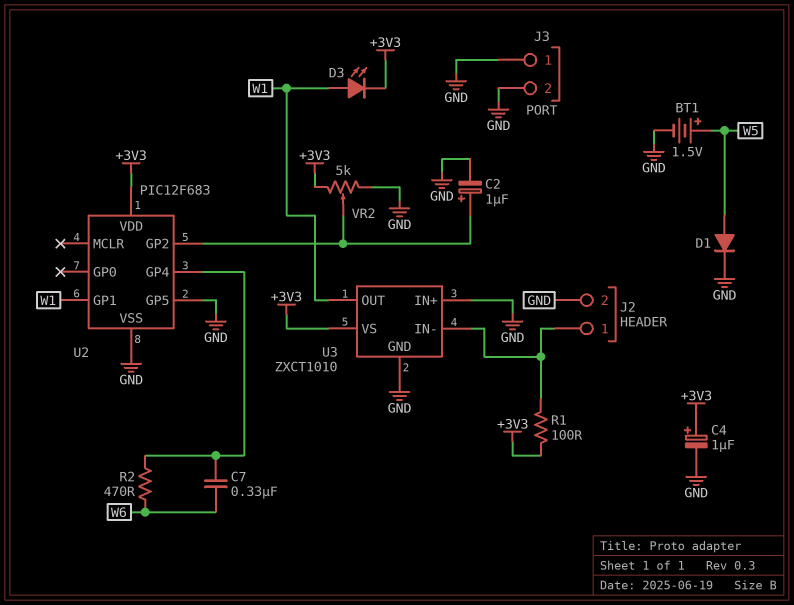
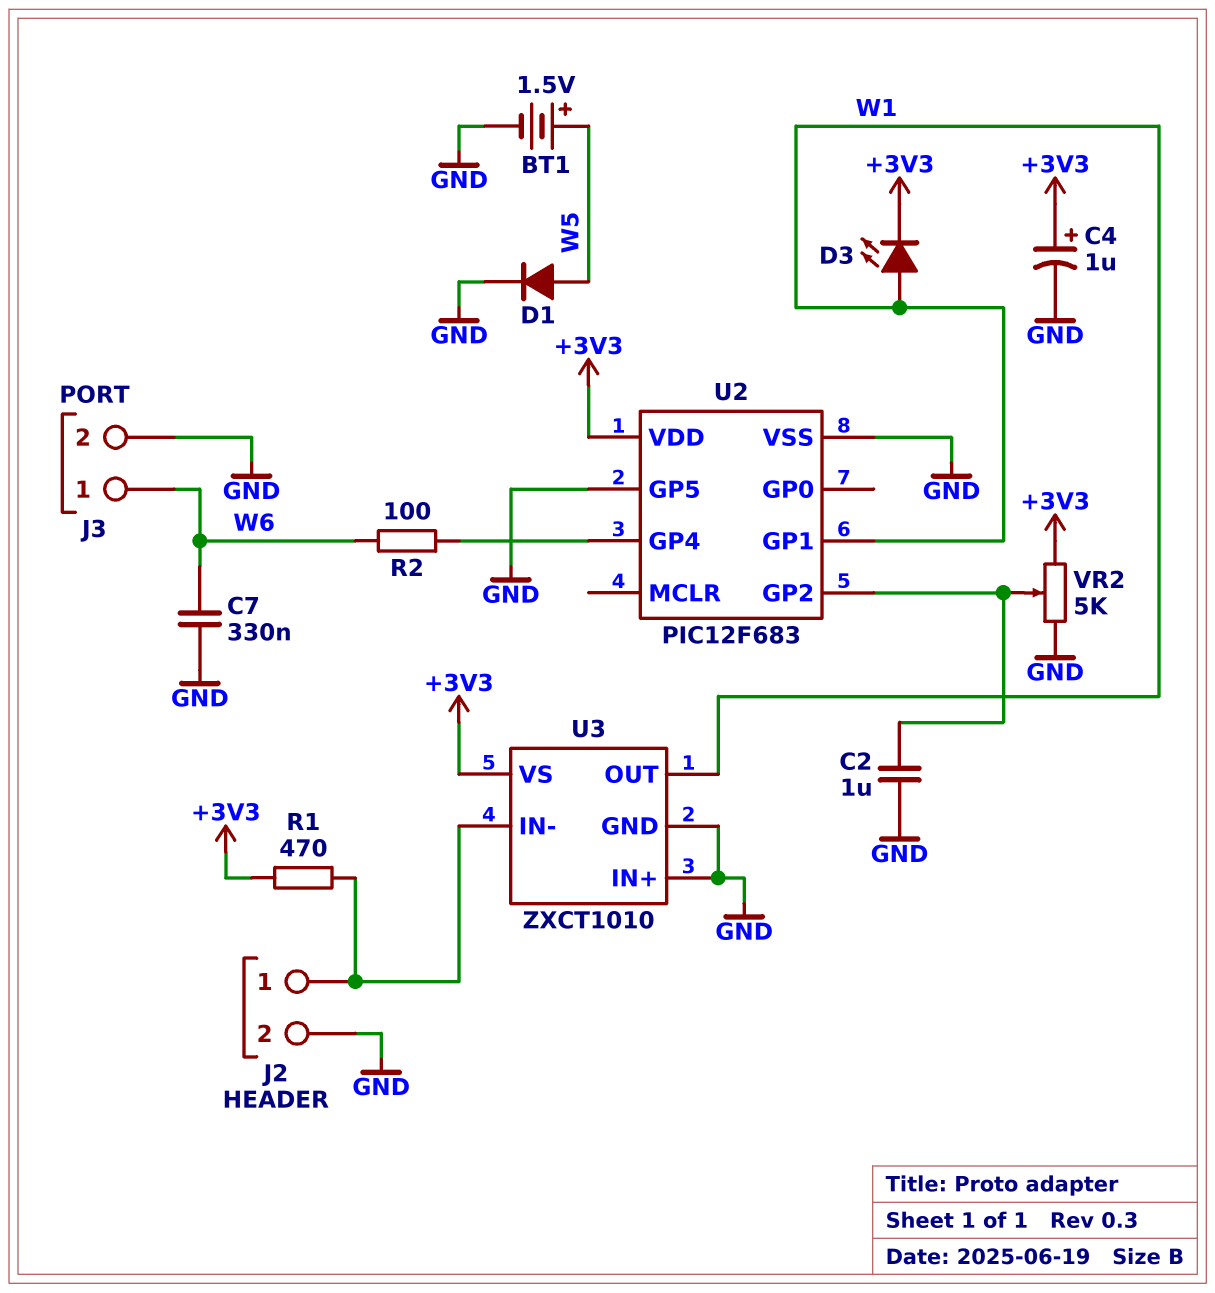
C2: 1uF (plus U2/GP2, minus GND) -> 1uF (GND, U2/GP2)
C7: 330nF (U2/GP4, W6) -> 330nF (GND, W6)
J3 pin 1: GND -> W6
R1: 100 (+3V3, J2/1) -> 470 (+3V3, J2/1)
R2: 470 (U2/GP4, W6) -> 100 (U2/GP4, W6)

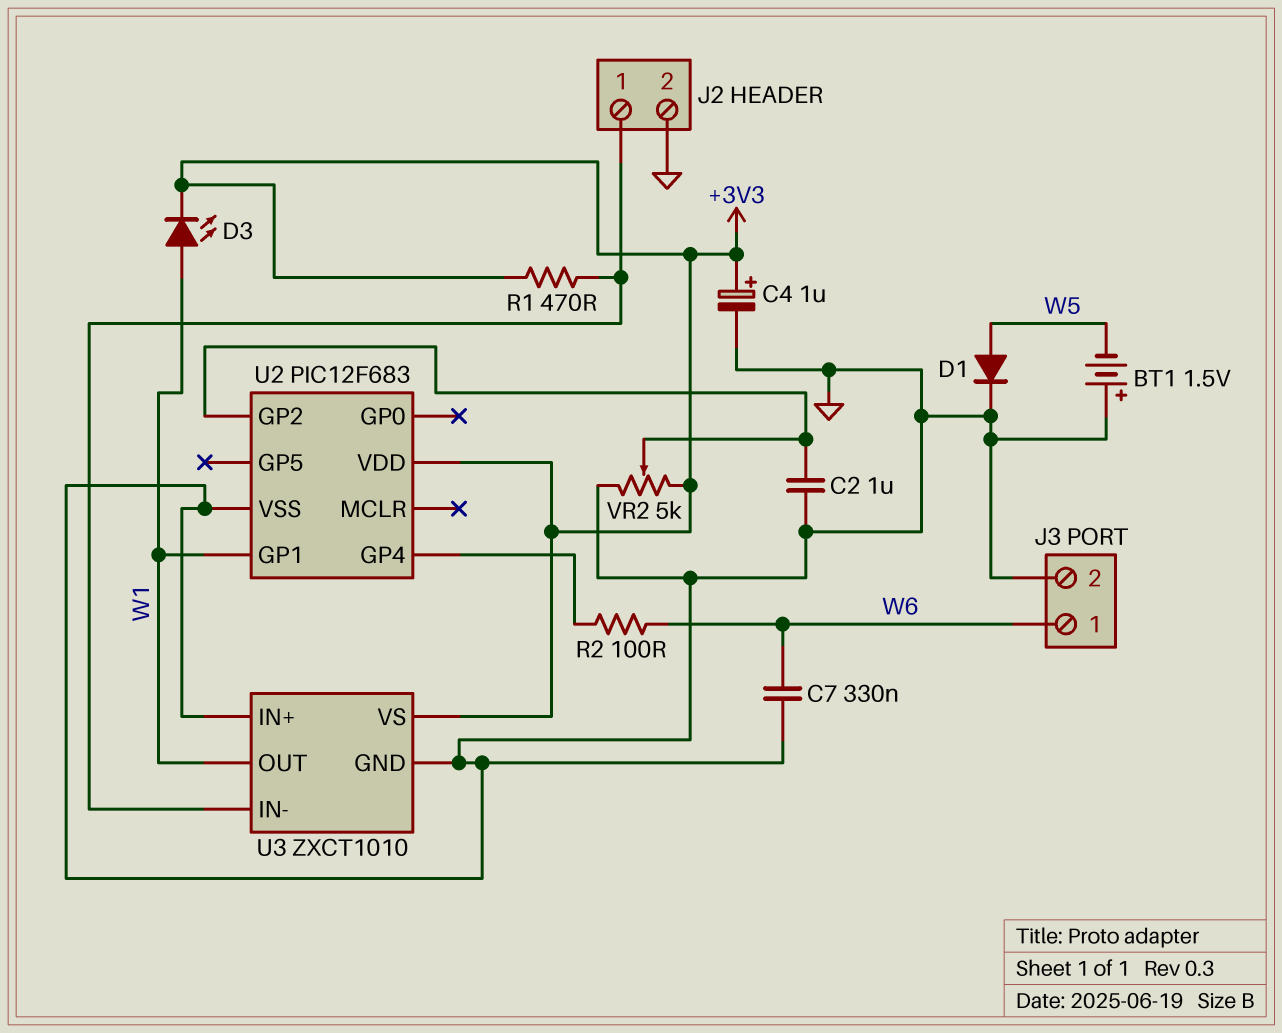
BT1: 1.5V (plus W5, minus GND) -> 1.5V (plus GND, minus W5)
U2 pin GP5: GND -> none

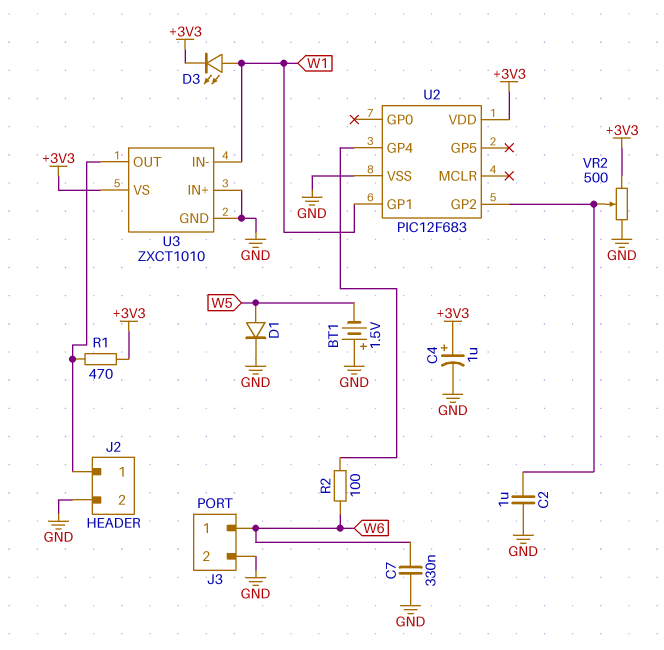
U3 pin IN-: J2/1 -> W1
U3 pin OUT: W1 -> J2/1
VR2: 5k (+3V3, GND, wiper U2/GP2) -> 500 (+3V3, GND, wiper U2/GP2)

